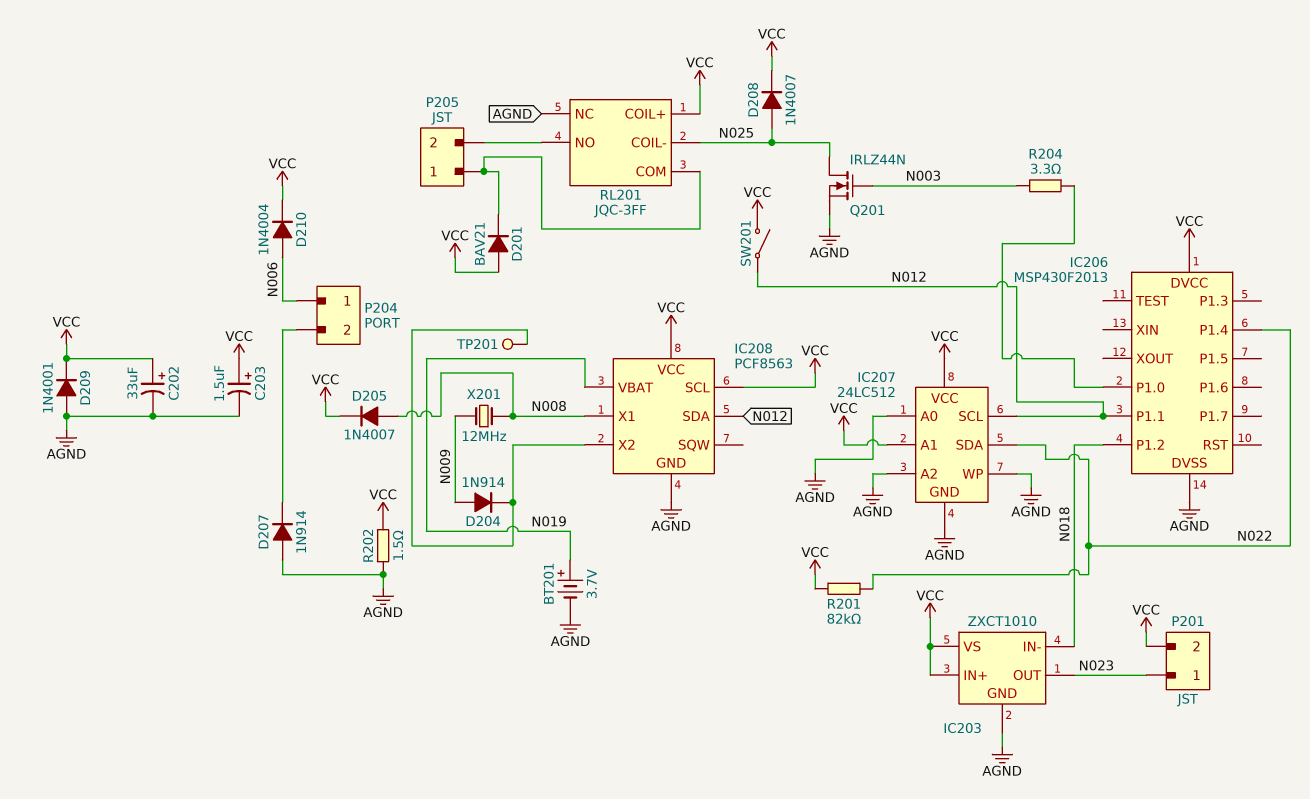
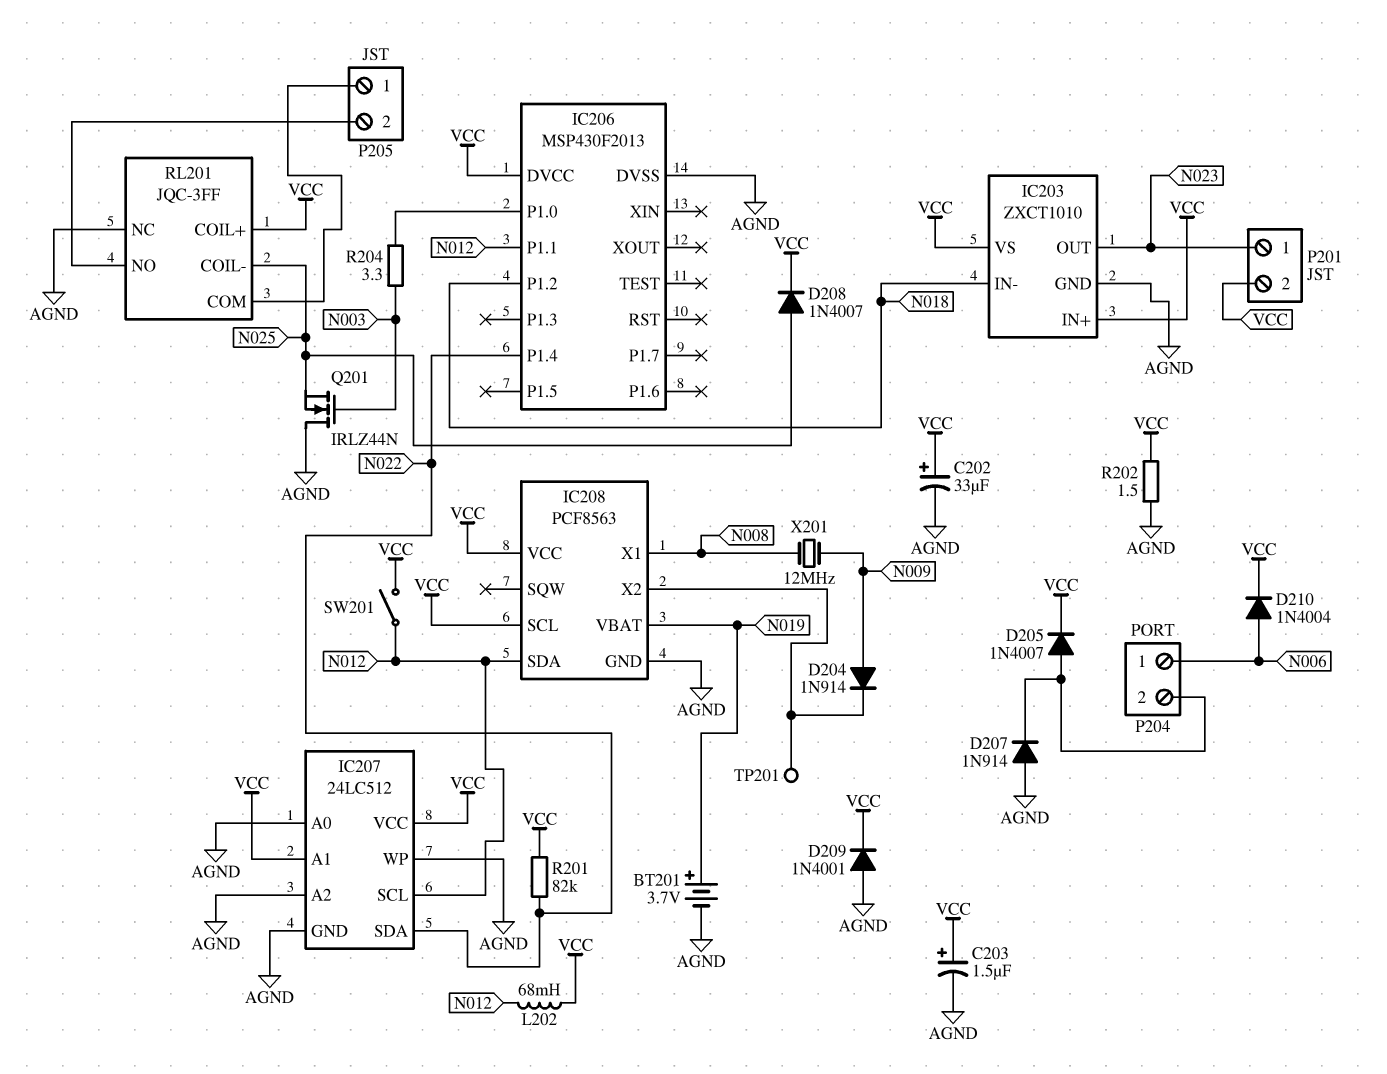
D201: diode BAV21 (A VCC, K P205/1) -> none
D205: diode 1N4007 (A N008, K VCC) -> diode 1N4007 (A P204/2, K VCC)
L202: none -> 68mH (N012, VCC)
Q201: NMOS IRLZ44N (G N003, D N025, S AGND) -> NMOS IRLZ44N (G N003, D AGND, S N025)

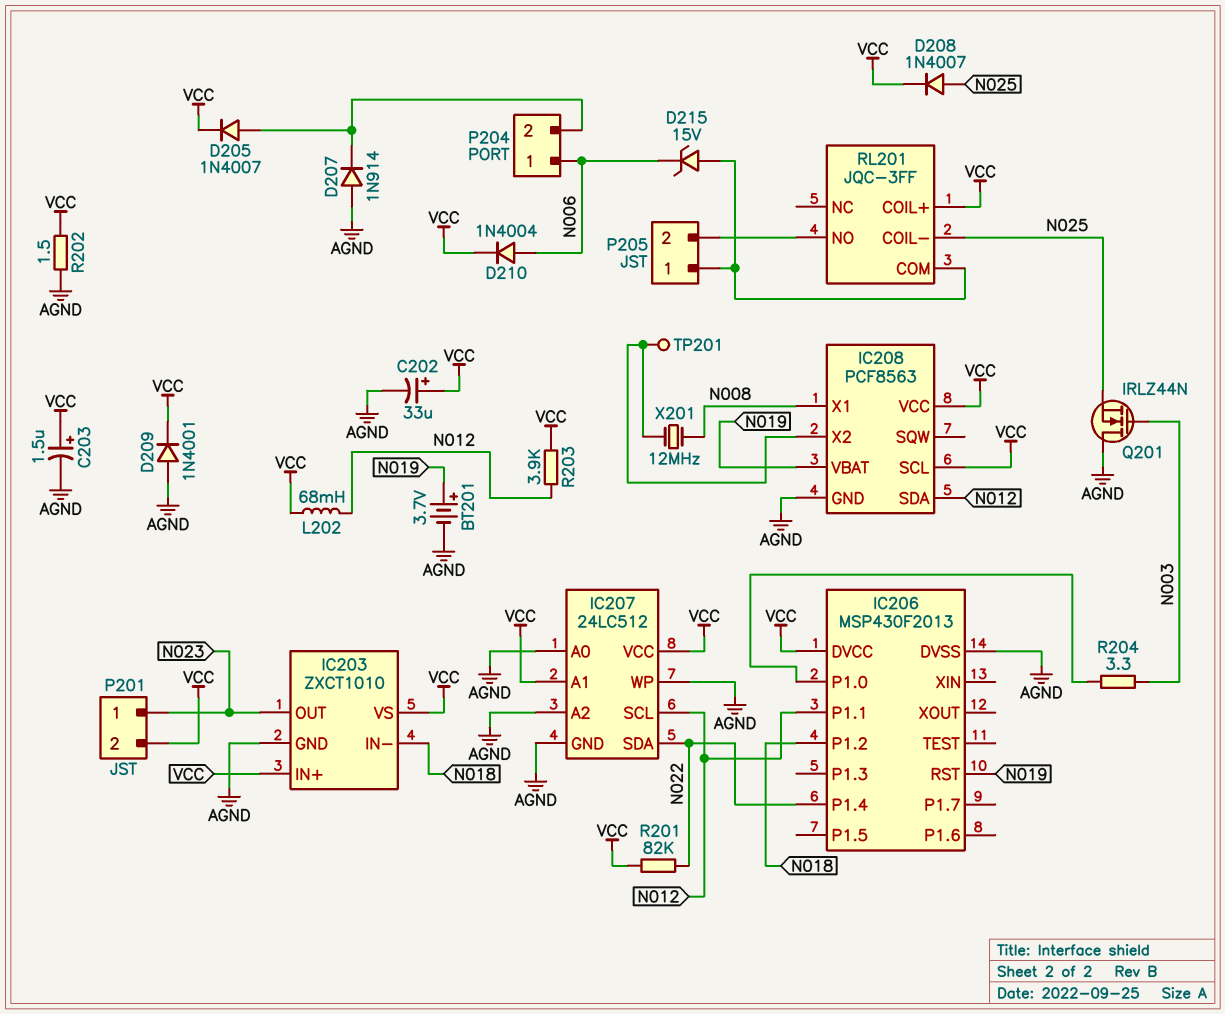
D204: diode 1N914 (A N009, K IC208/X2) -> none
D215: none -> zener 15V (A P205/1, K N006)
IC206 pin RST: none -> N019
R203: none -> 3.9k (N012, VCC)
RL201 pin NC: AGND -> none
SW201: switch (N012, VCC) -> none
X201: 12MHz (N008, N009) -> 12MHz (IC208/X2, N008)

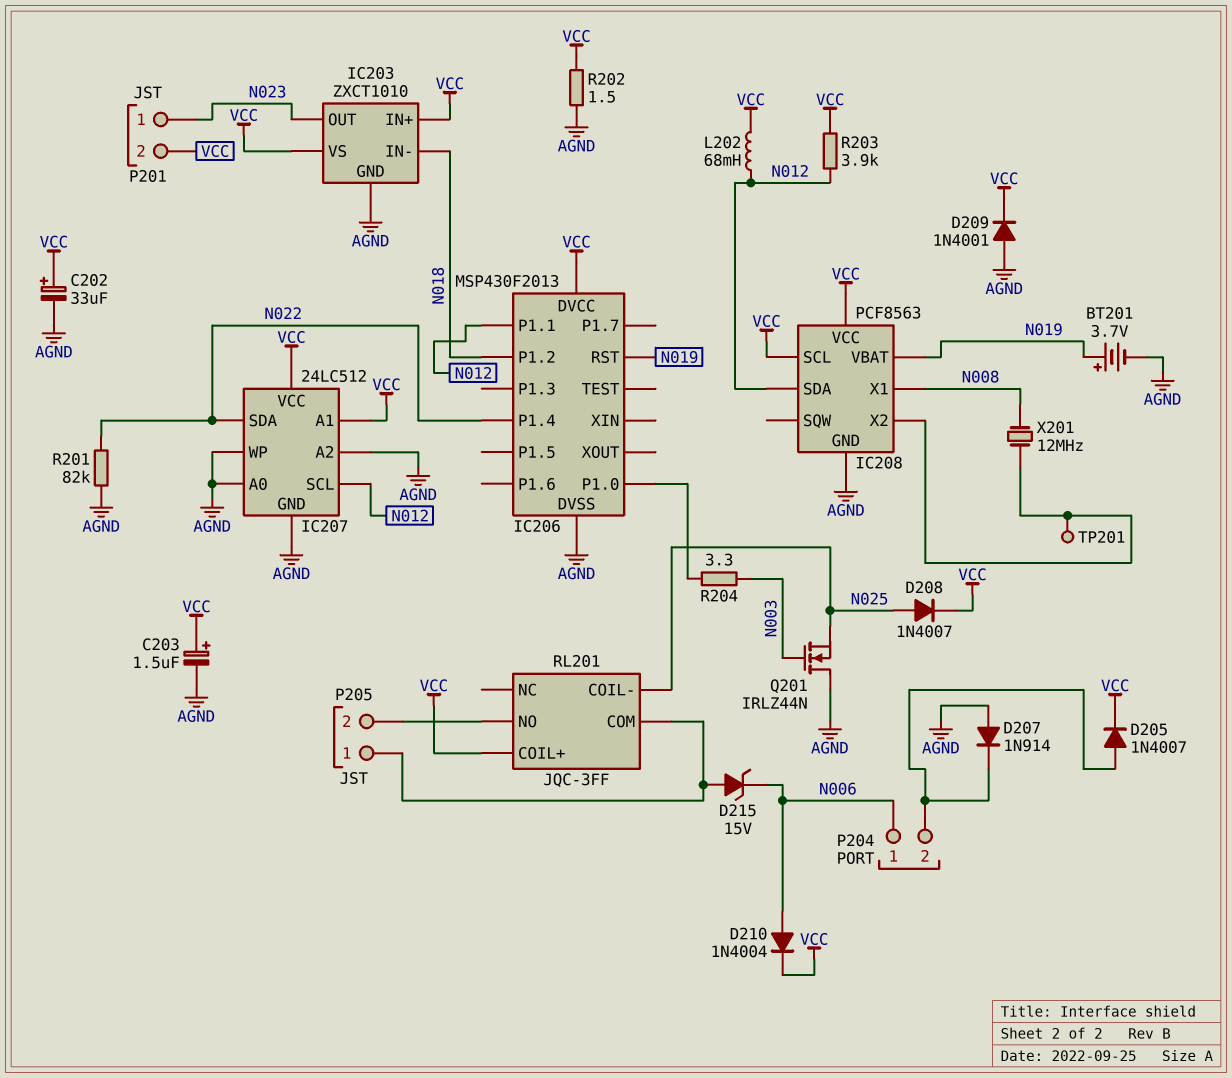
R201: 82k (N022, VCC) -> 82k (AGND, N022)

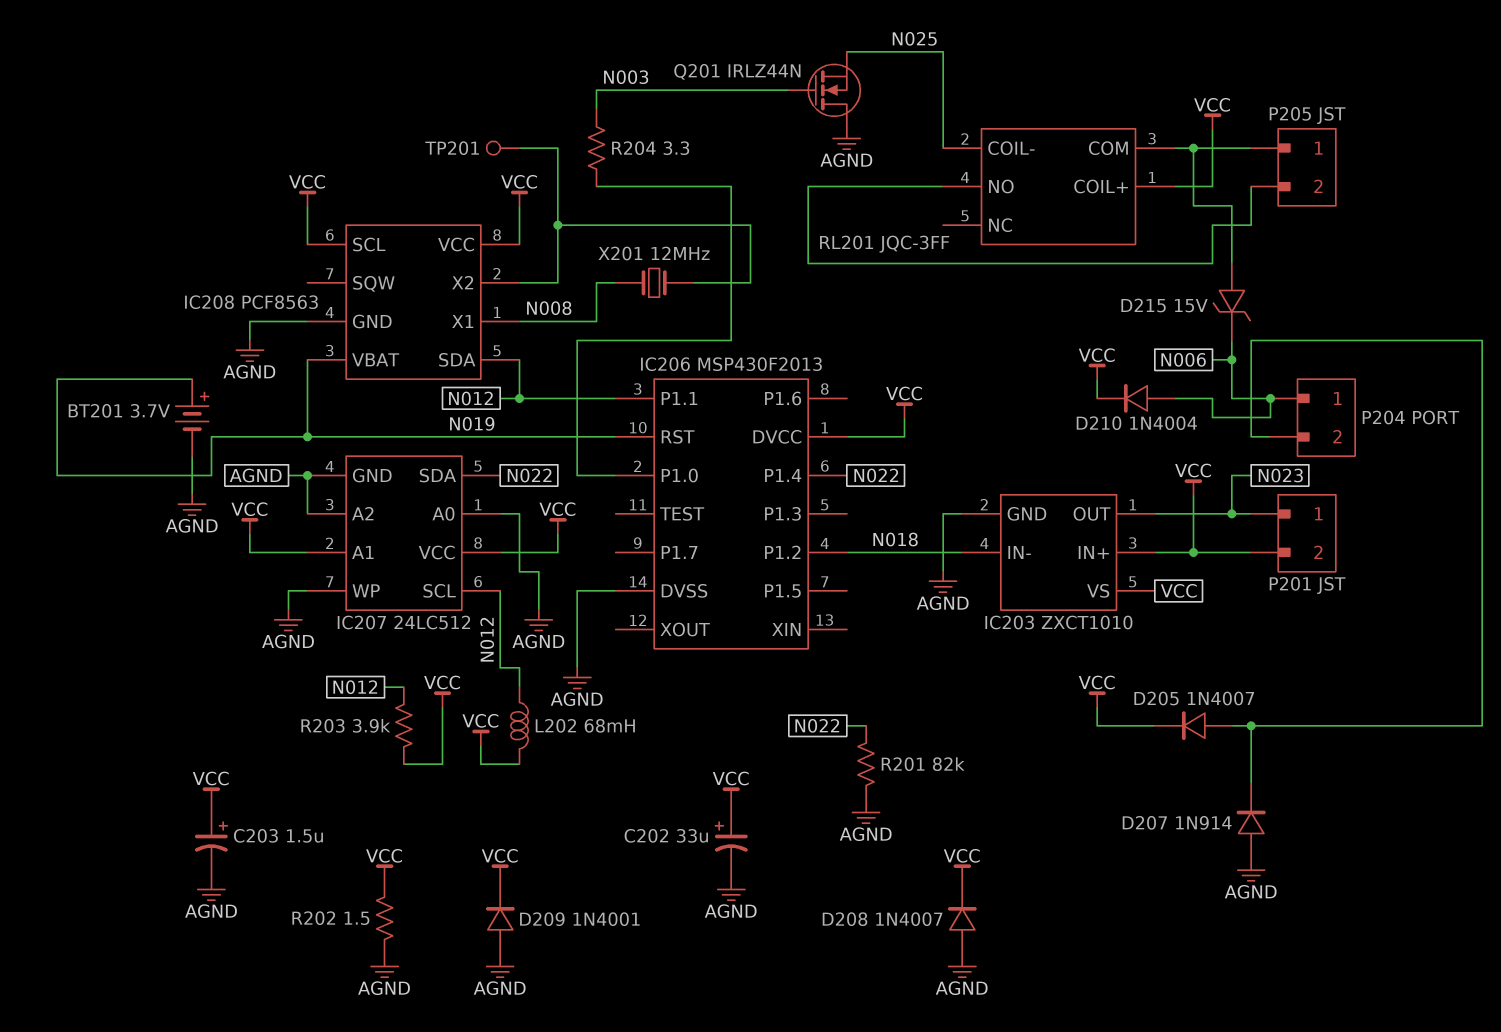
D208: diode 1N4007 (A N025, K VCC) -> diode 1N4007 (A AGND, K VCC)

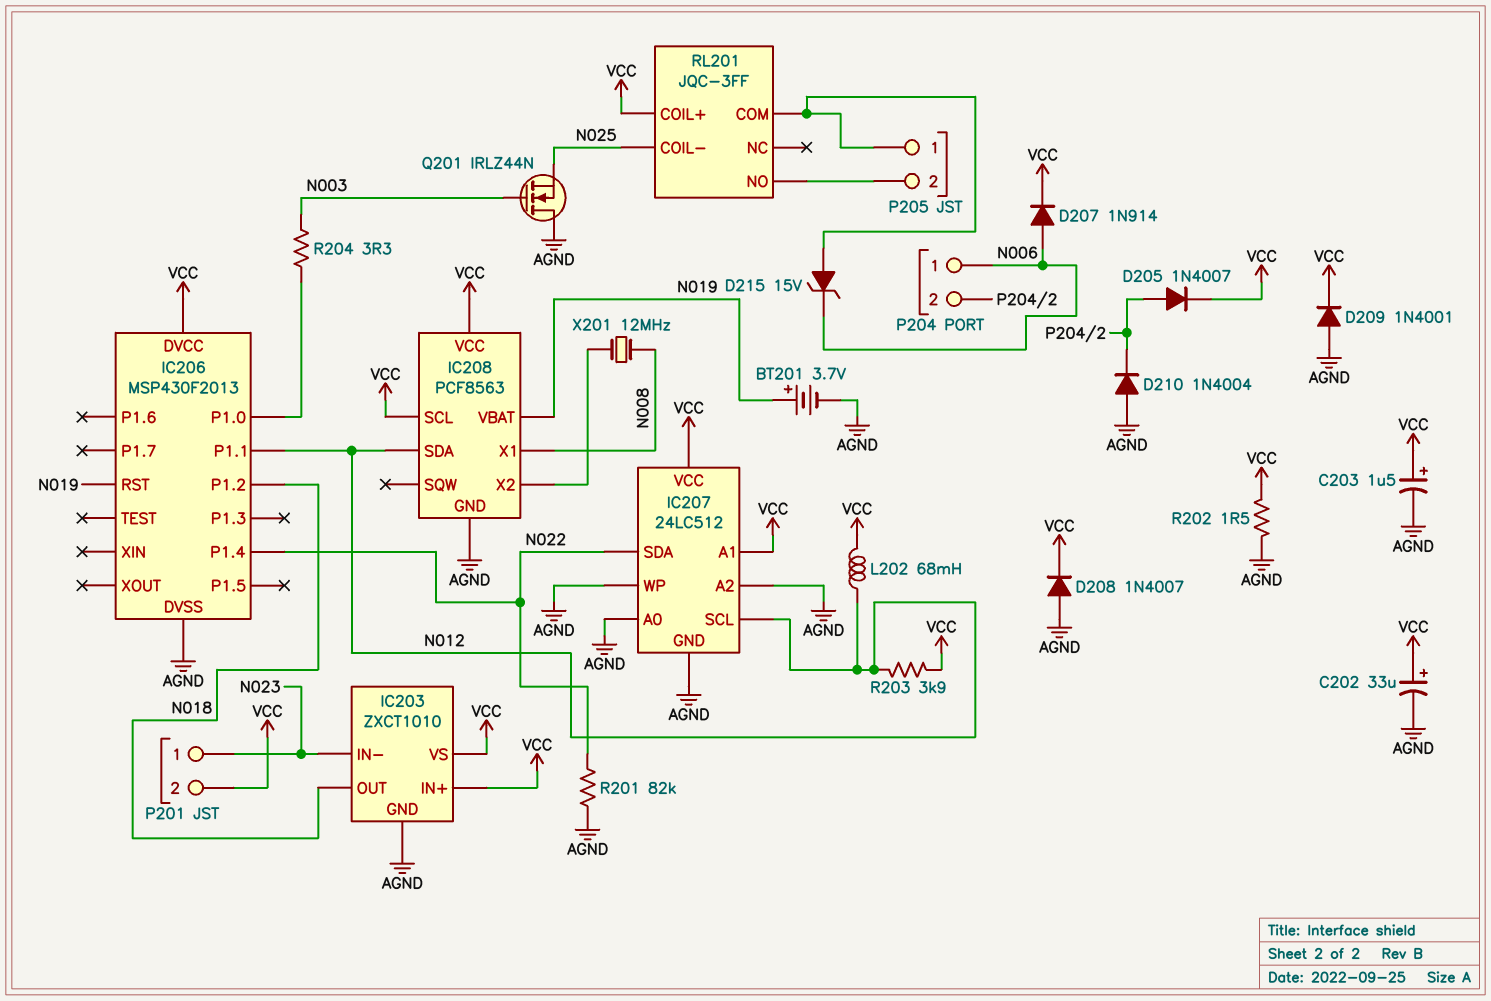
D207: diode 1N914 (A AGND, K P204/2) -> diode 1N914 (A N006, K VCC)
D210: diode 1N4004 (A N006, K VCC) -> diode 1N4004 (A AGND, K P204/2)
IC203 pin IN-: N018 -> N023
IC203 pin OUT: N023 -> N018
TP201: test point (IC208/X2) -> none

